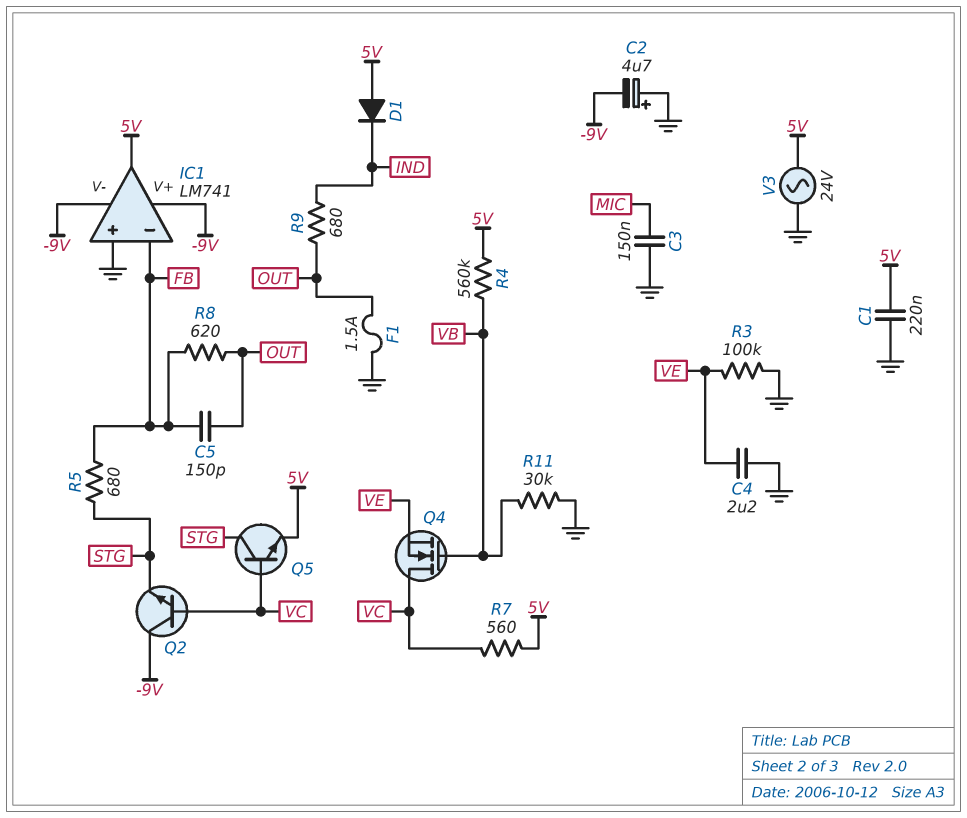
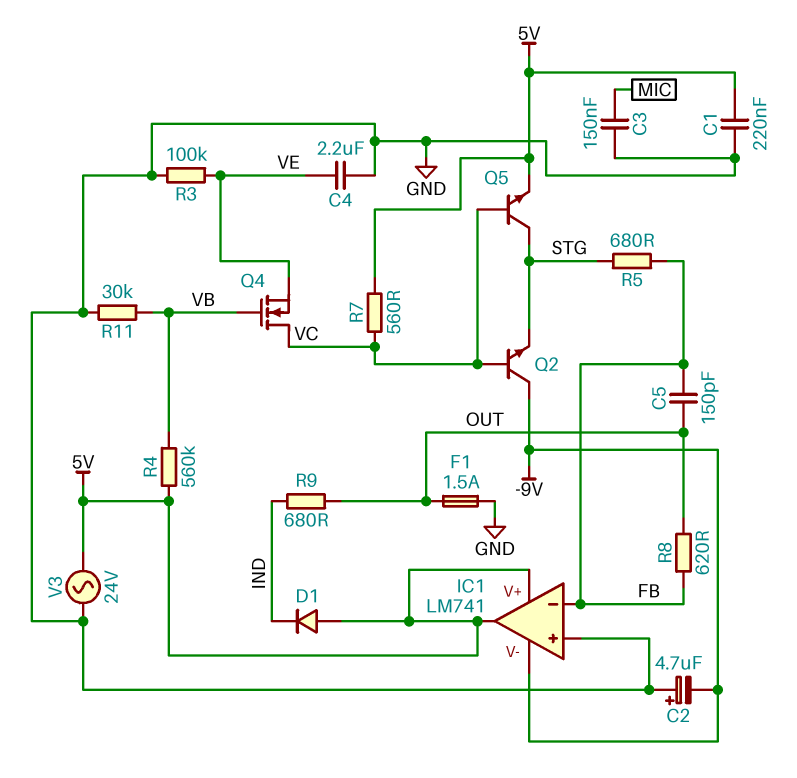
IC1 pin V+: -9V -> 5V

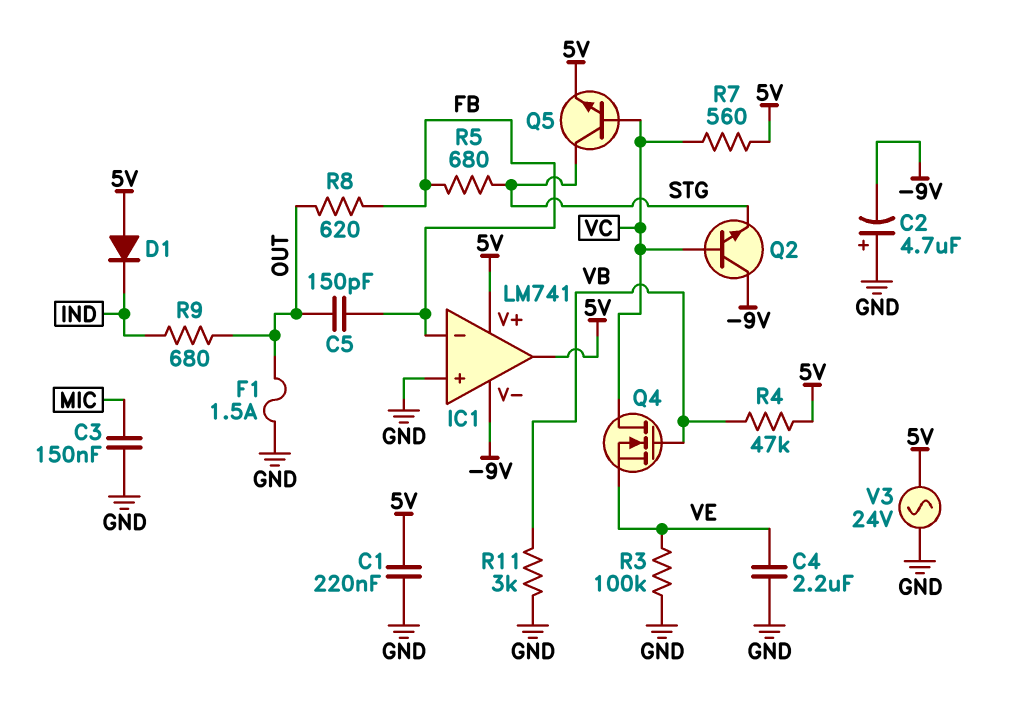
R4: 560k (5V, VB) -> 47k (5V, VB)
R11: 30k (GND, VB) -> 3k (GND, VB)

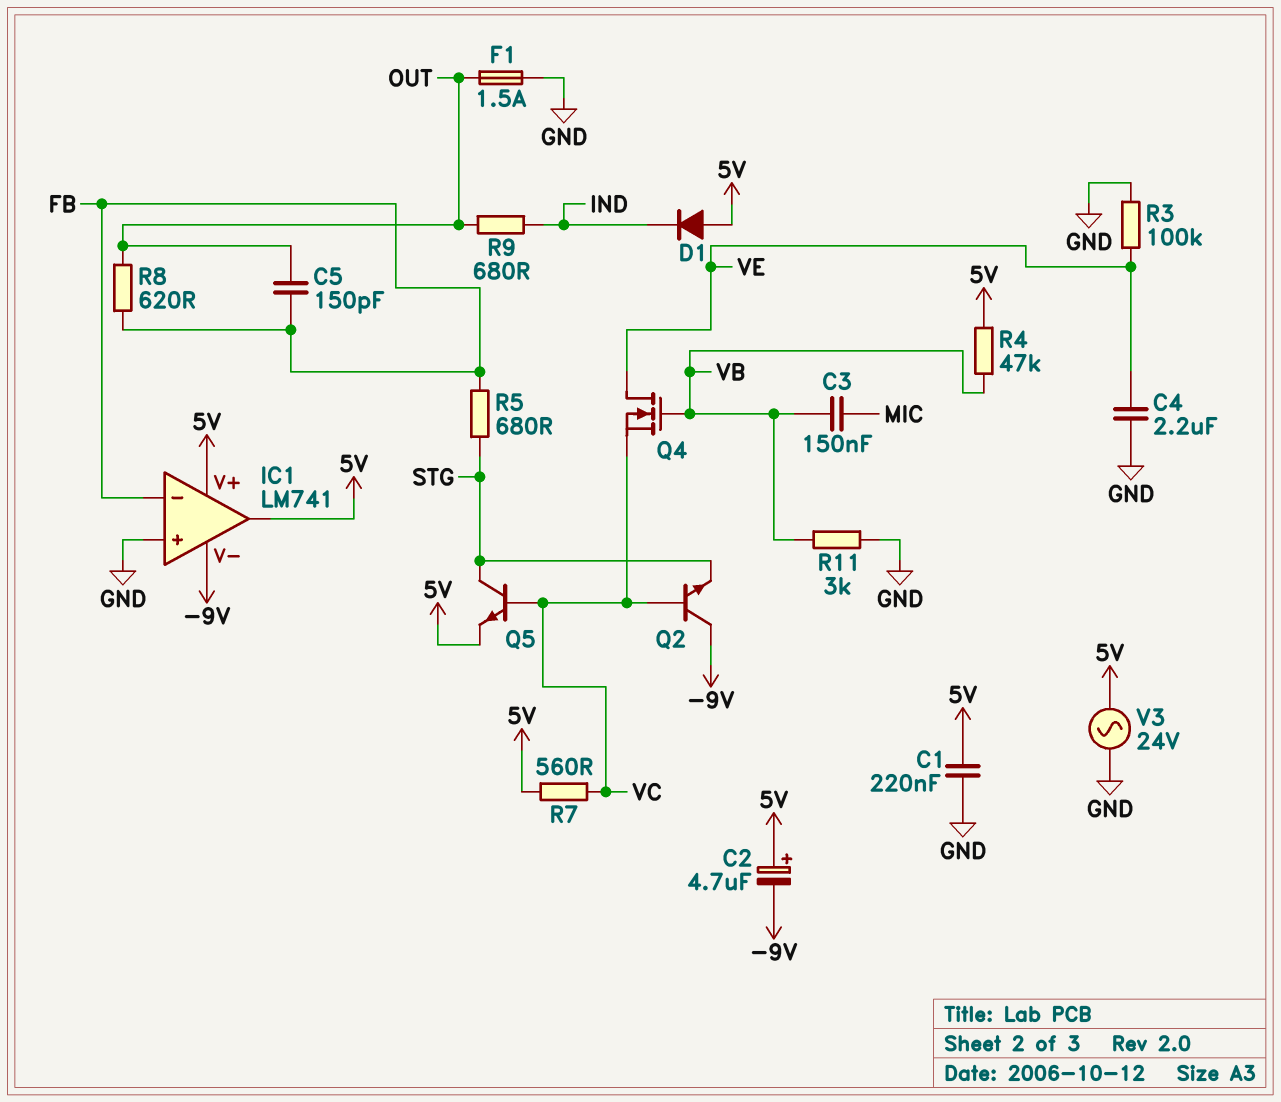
C2: 4.7uF (plus GND, minus -9V) -> 4.7uF (plus 5V, minus -9V)
C3: 150nF (GND, MIC) -> 150nF (MIC, VB)
Q4: NMOS (G VB, D VC, S VE) -> NMOS (G VB, D VE, S VC)

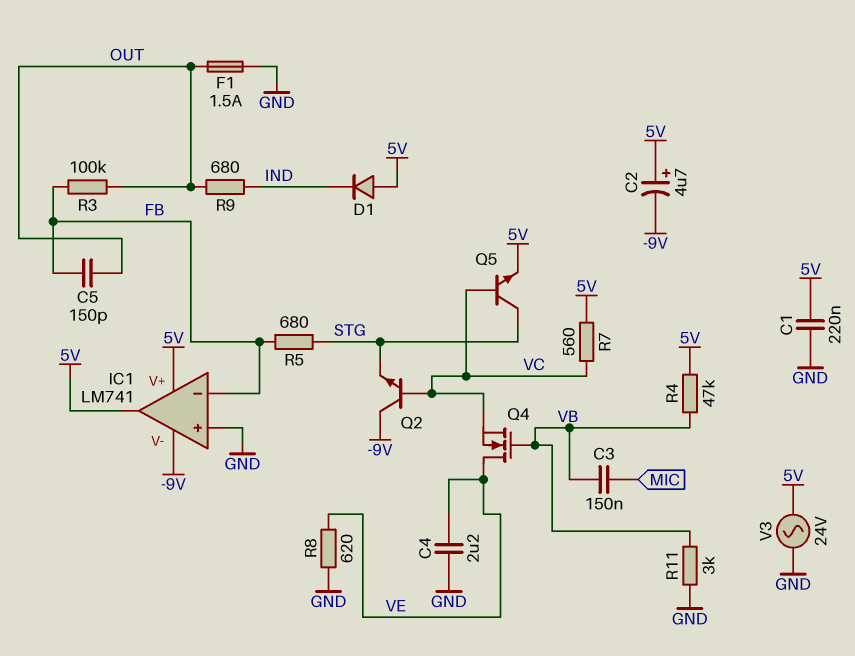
R3: 100k (GND, VE) -> 100k (FB, OUT)
R8: 620 (FB, OUT) -> 620 (GND, VE)

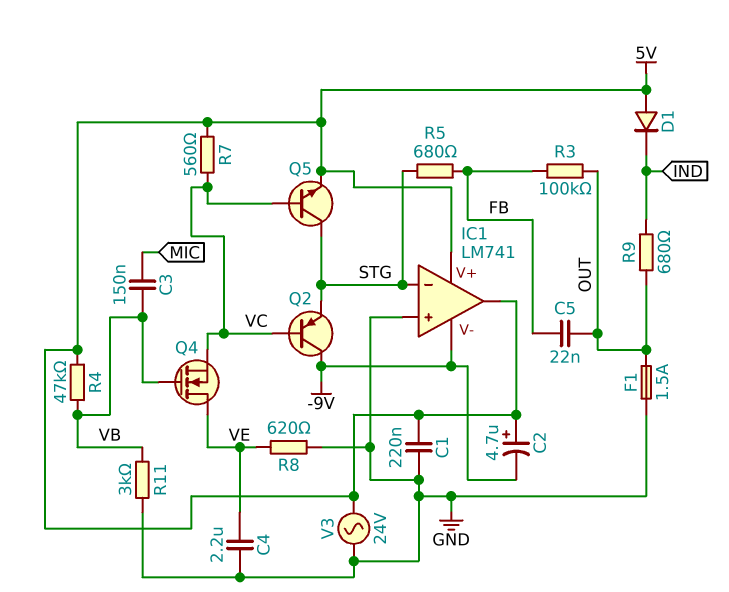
C5: 150pF (FB, OUT) -> 22nF (FB, OUT)
IC1 pin in-: FB -> STG
Q2: NPN (B VC, C -9V, E STG) -> PNP (B VC, C -9V, E STG)

